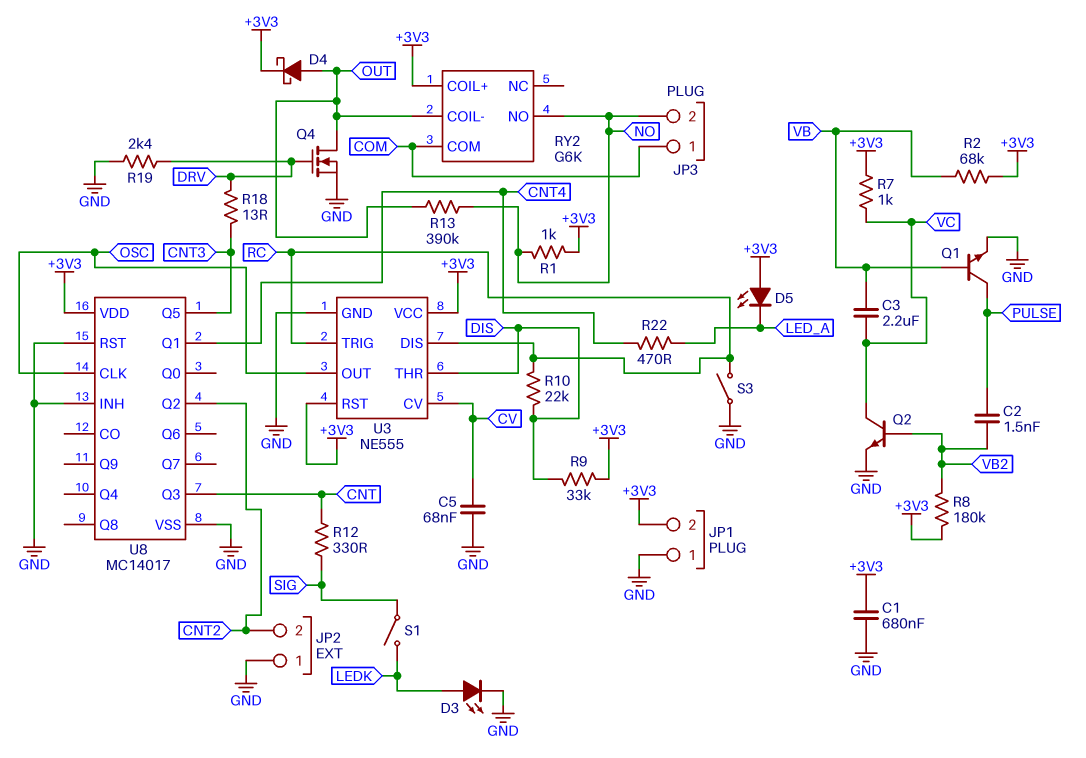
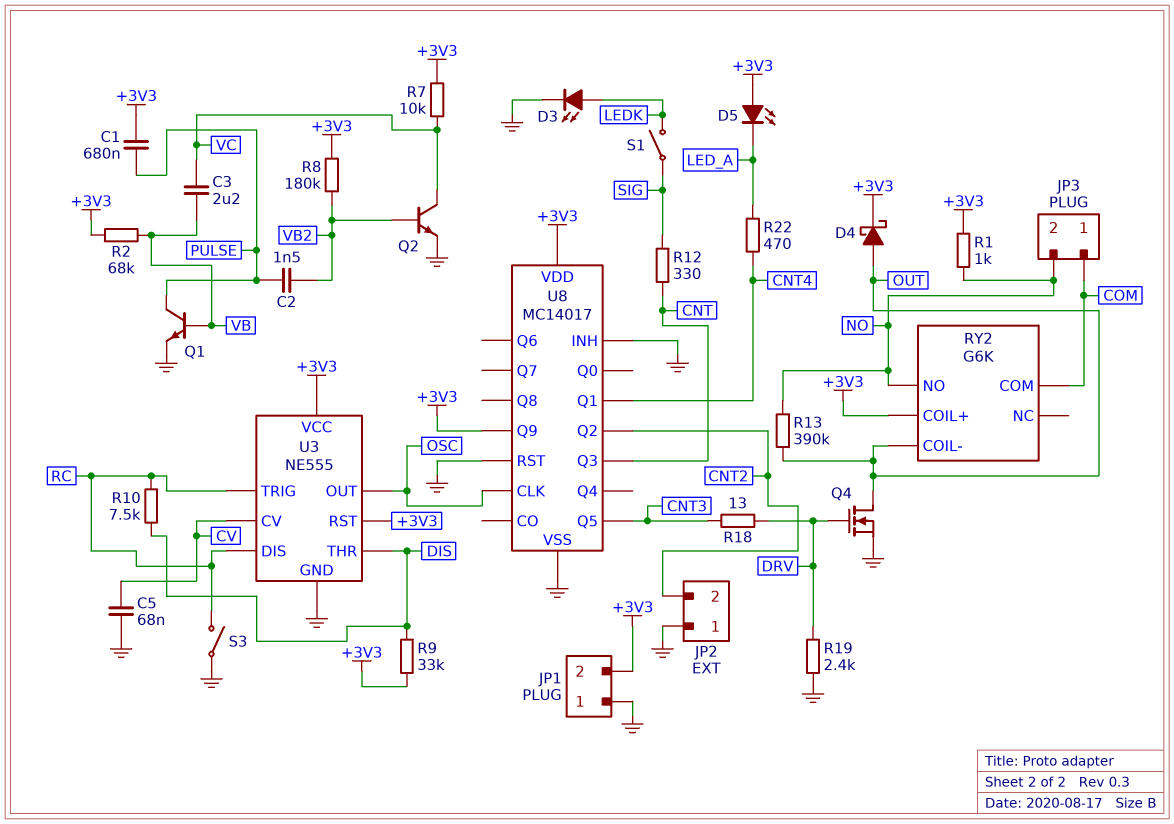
C1: 680nF (+3V3, GND) -> 680nF (+3V3, PULSE)
R7: 1k (+3V3, VC) -> 10k (+3V3, VC)
R10: 22k (DIS, RC) -> 7.5k (DIS, RC)
U8 pin Q9: none -> +3V3

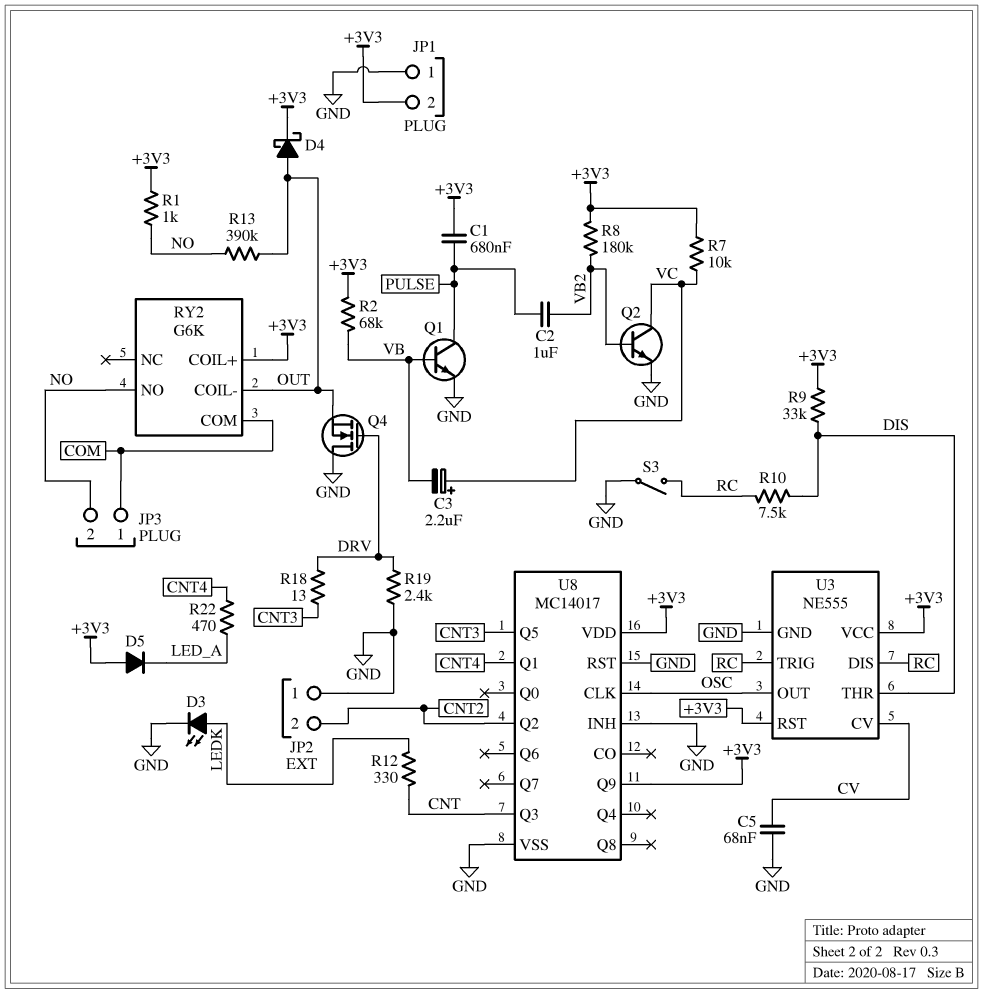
C2: 1.5nF (PULSE, VB2) -> 1uF (PULSE, VB2)
C3: 2.2uF (VB, VC) -> 2.2uF (plus VC, minus VB)
D5: LED (A +3V3, K LED_A) -> diode (A +3V3, K LED_A)
Q4: NMOS (G DRV, D OUT, S GND) -> NMOS (G DRV, D GND, S OUT)
R12: 330 (CNT, SIG) -> 330 (CNT, LEDK)
S1: switch (LEDK, SIG) -> none

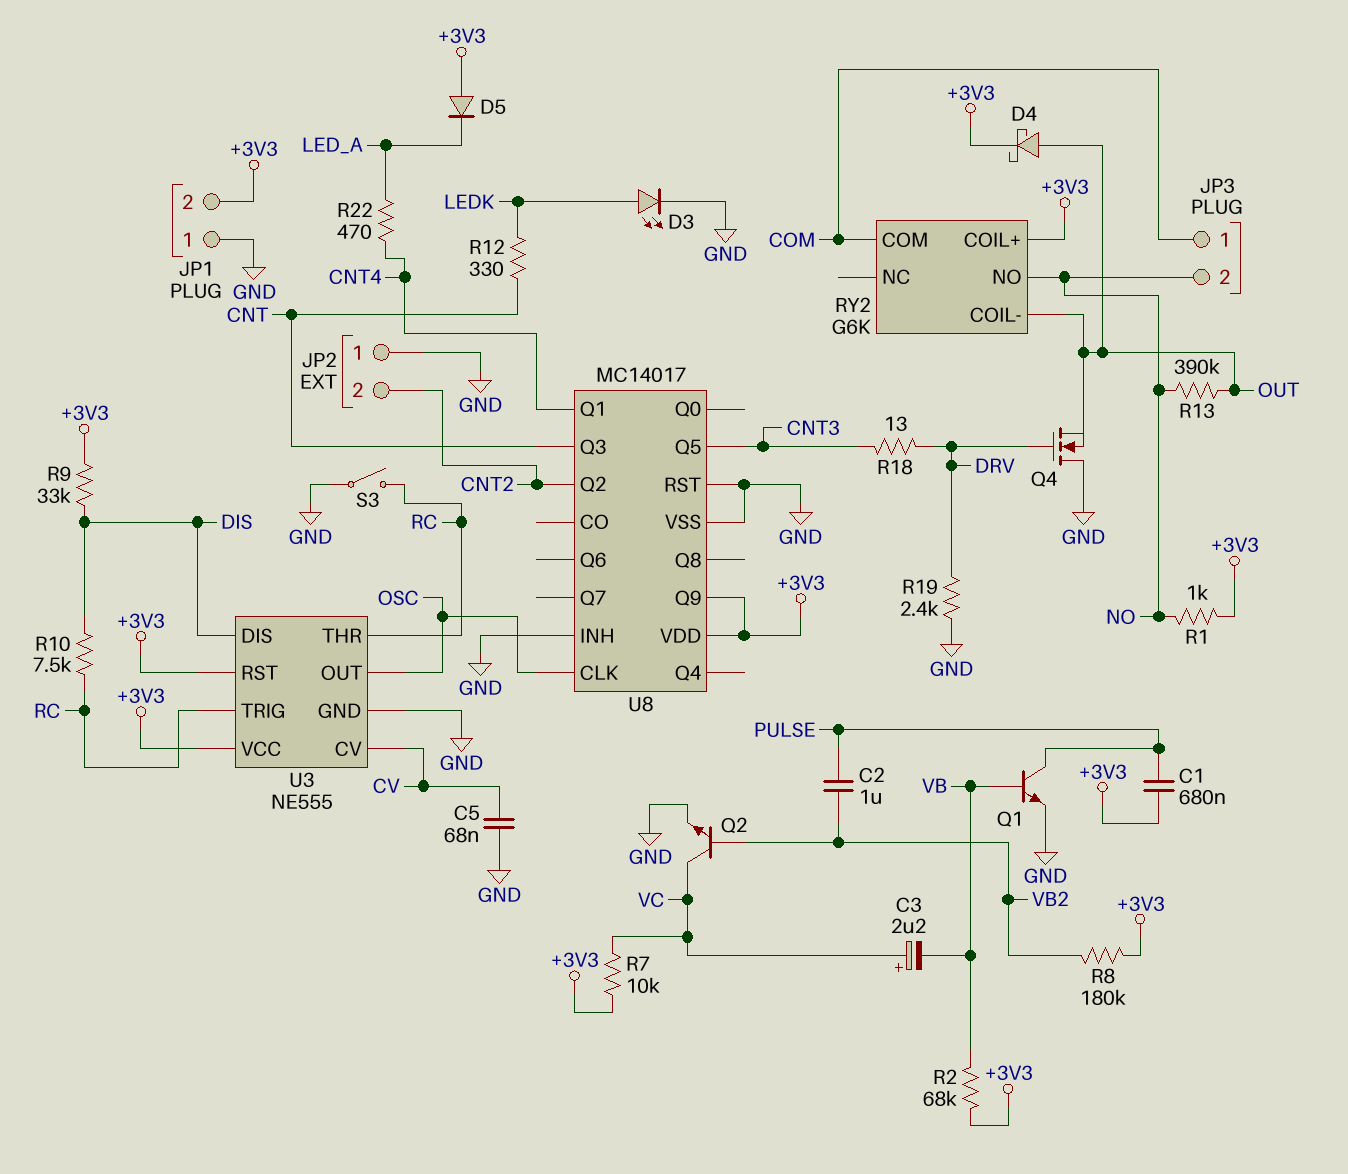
U3 pin DIS: RC -> DIS
U3 pin THR: DIS -> RC

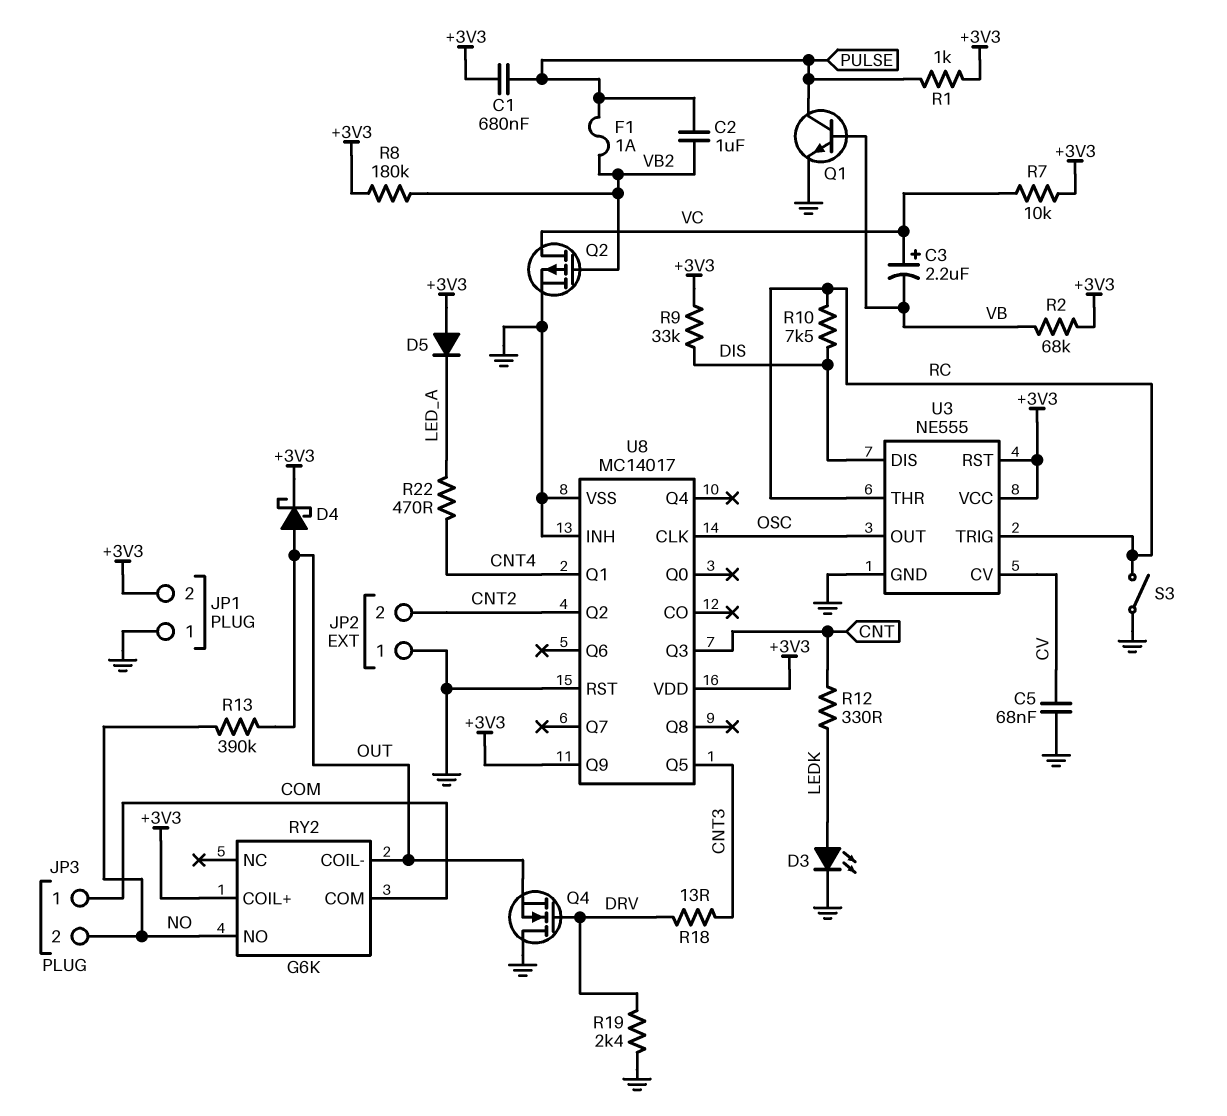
F1: none -> 1A (PULSE, VB2)
Q2: NPN (B VB2, C VC, E GND) -> PMOS (G VB2, D VC, S GND)
R1: 1k (+3V3, NO) -> 1k (+3V3, PULSE)

